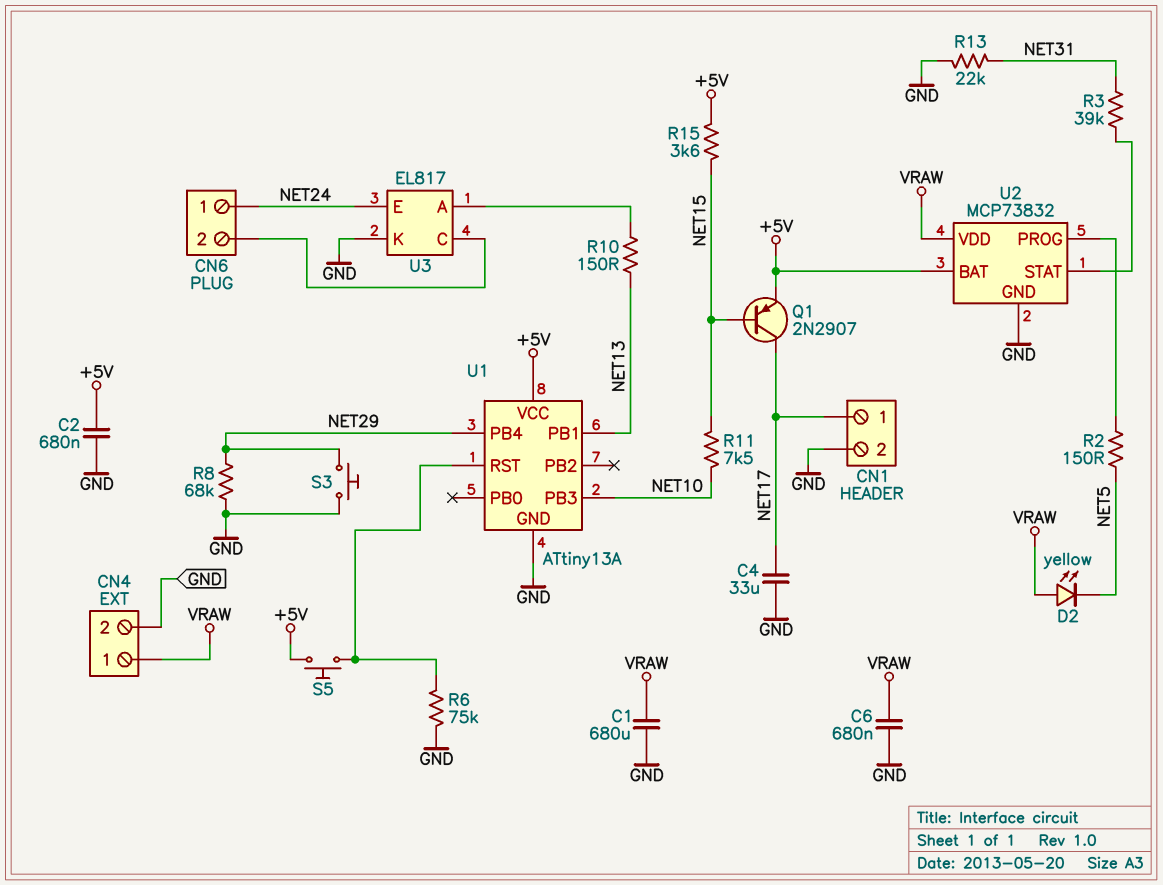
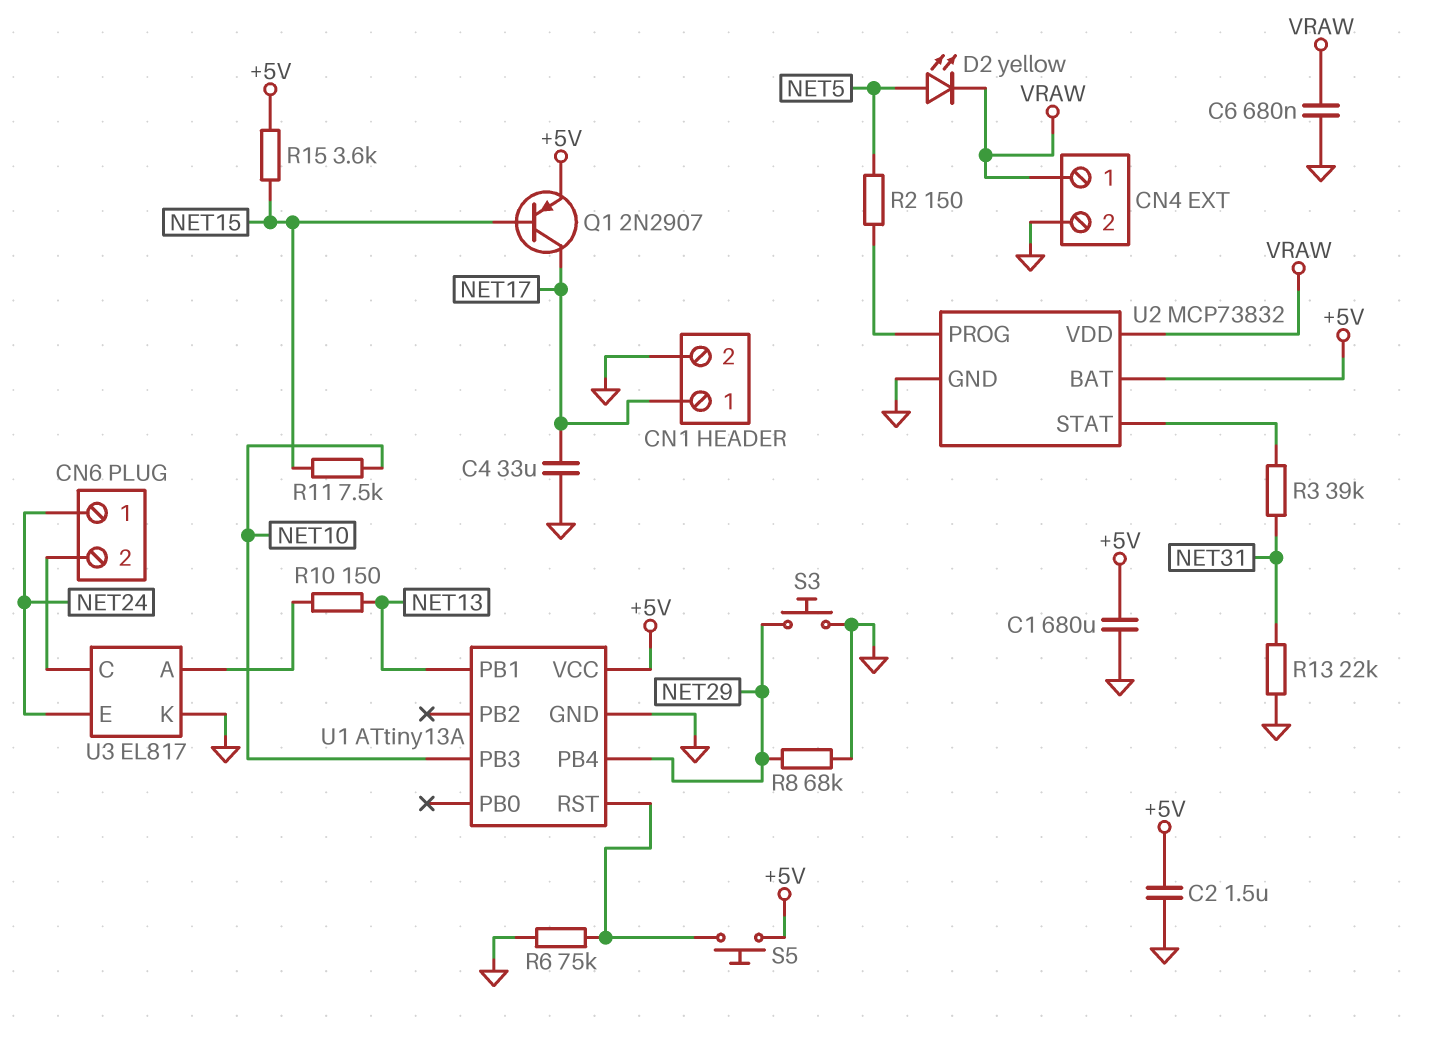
C1: 680uF (GND, VRAW) -> 680uF (+5V, GND)
C2: 680nF (+5V, GND) -> 1.5uF (+5V, GND)
D2: LED yellow (A VRAW, K NET5) -> LED yellow (A NET5, K VRAW)

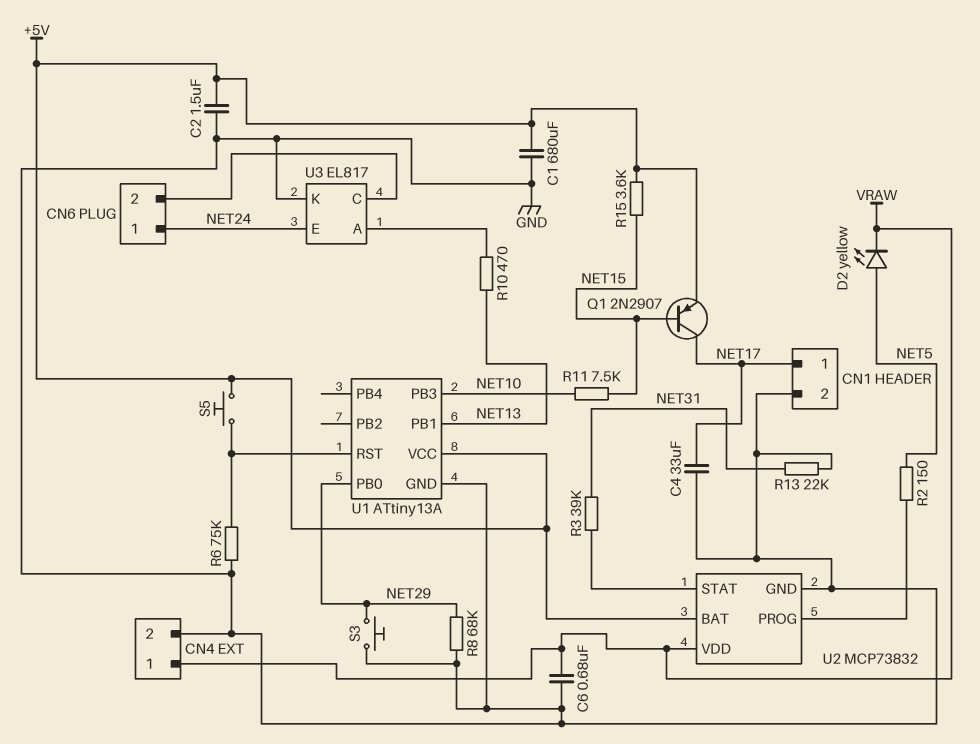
R10: 150 (NET13, U3/A) -> 470 (NET13, U3/A)
U1 pin PB0: none -> NET29
U1 pin PB4: NET29 -> none

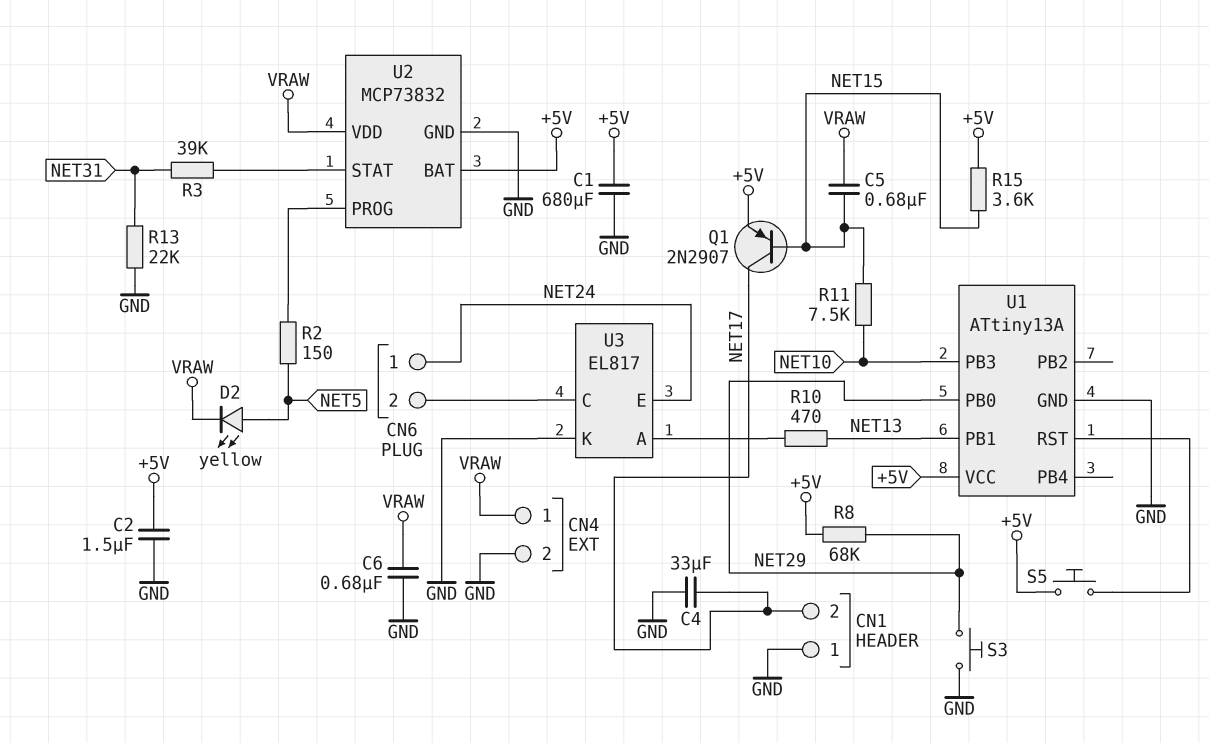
C5: none -> 680nF (NET15, VRAW)
CN1 pin 1: NET17 -> GND
CN1 pin 2: GND -> NET17
R6: 75k (GND, U1/RST) -> none
R8: 68k (GND, NET29) -> 68k (+5V, NET29)

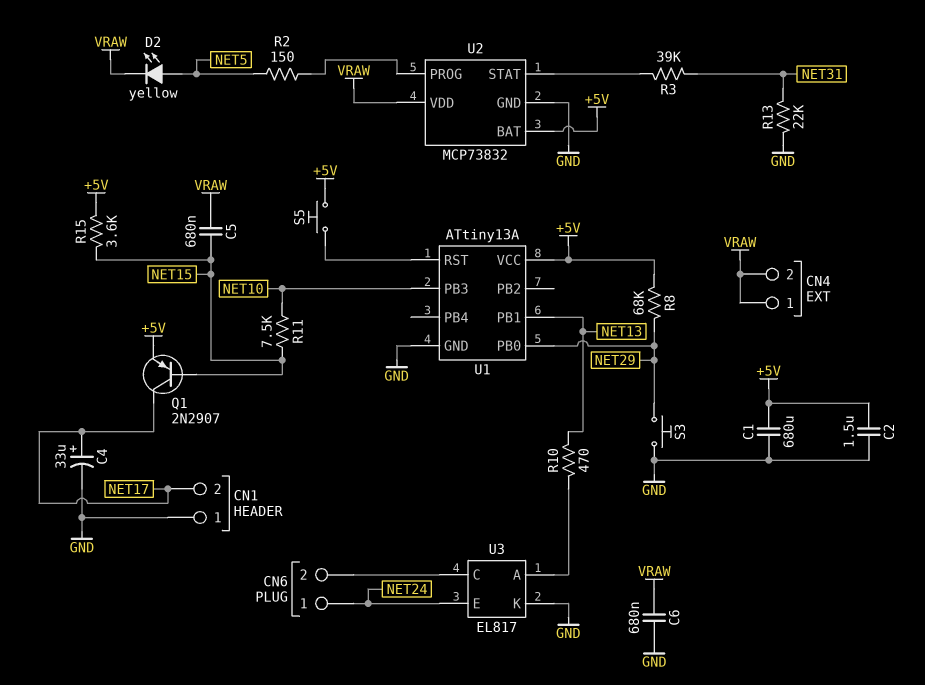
C4: 33uF (GND, NET17) -> 33uF (plus NET17, minus GND)
CN4 pin 2: GND -> VRAW

